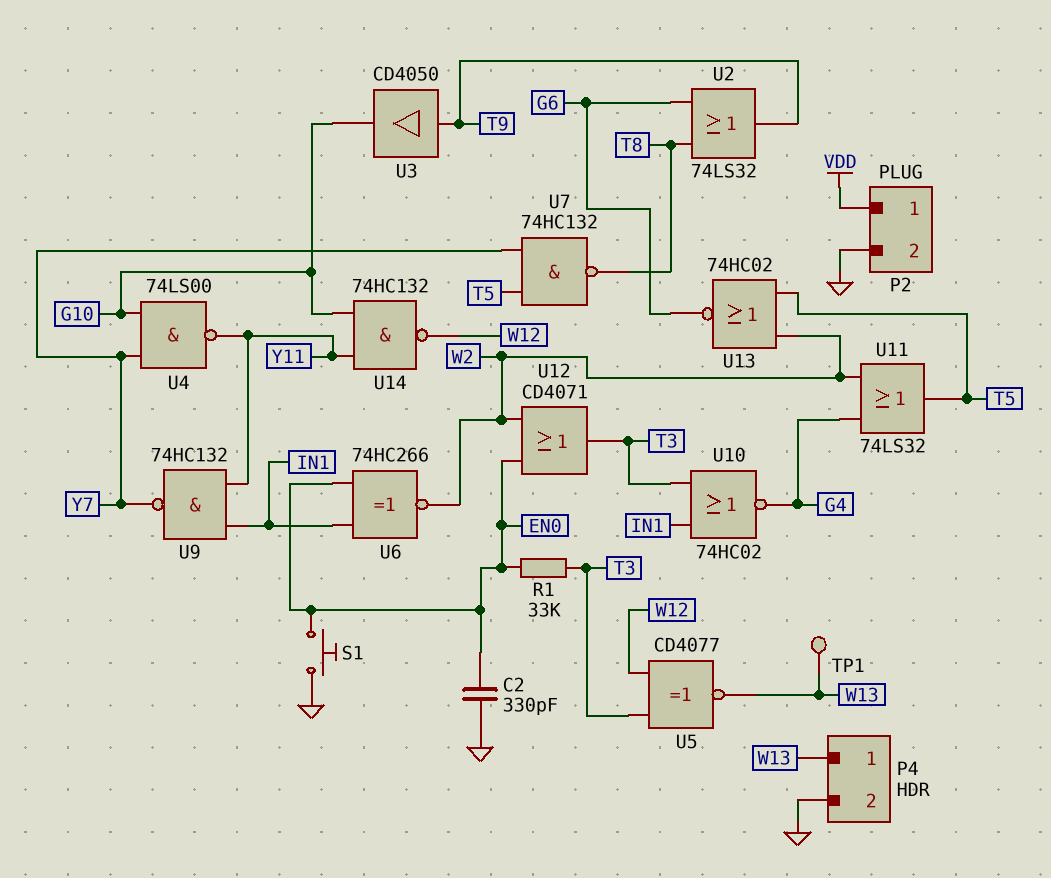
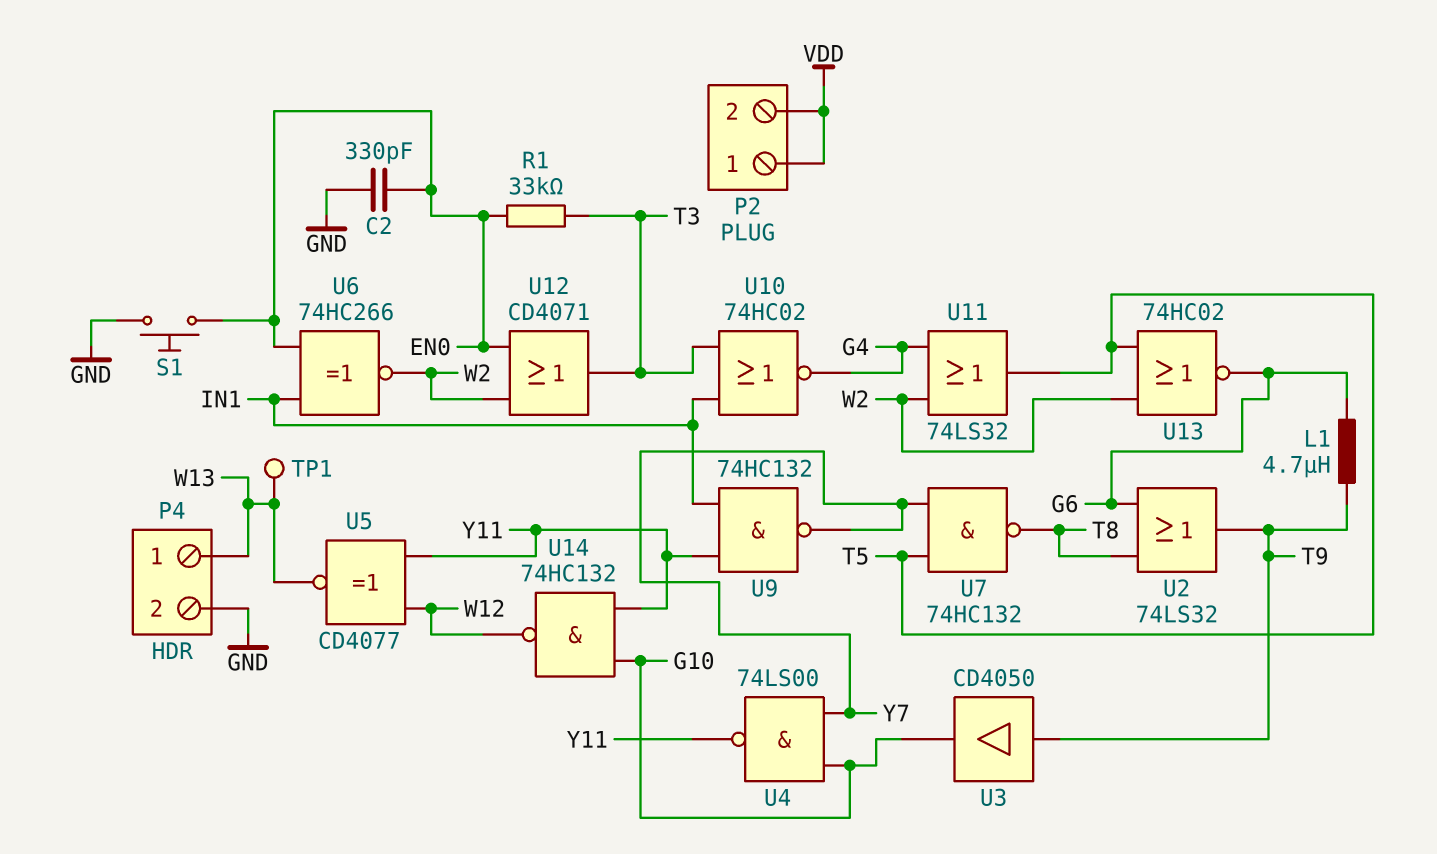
L1: none -> 4.7uH (G6, T9)
P2 pin 2: GND -> VDD
U5: XNOR CD4077 (in T3, in W12, out W13) -> XNOR CD4077 (in W12, in Y11, out W13)

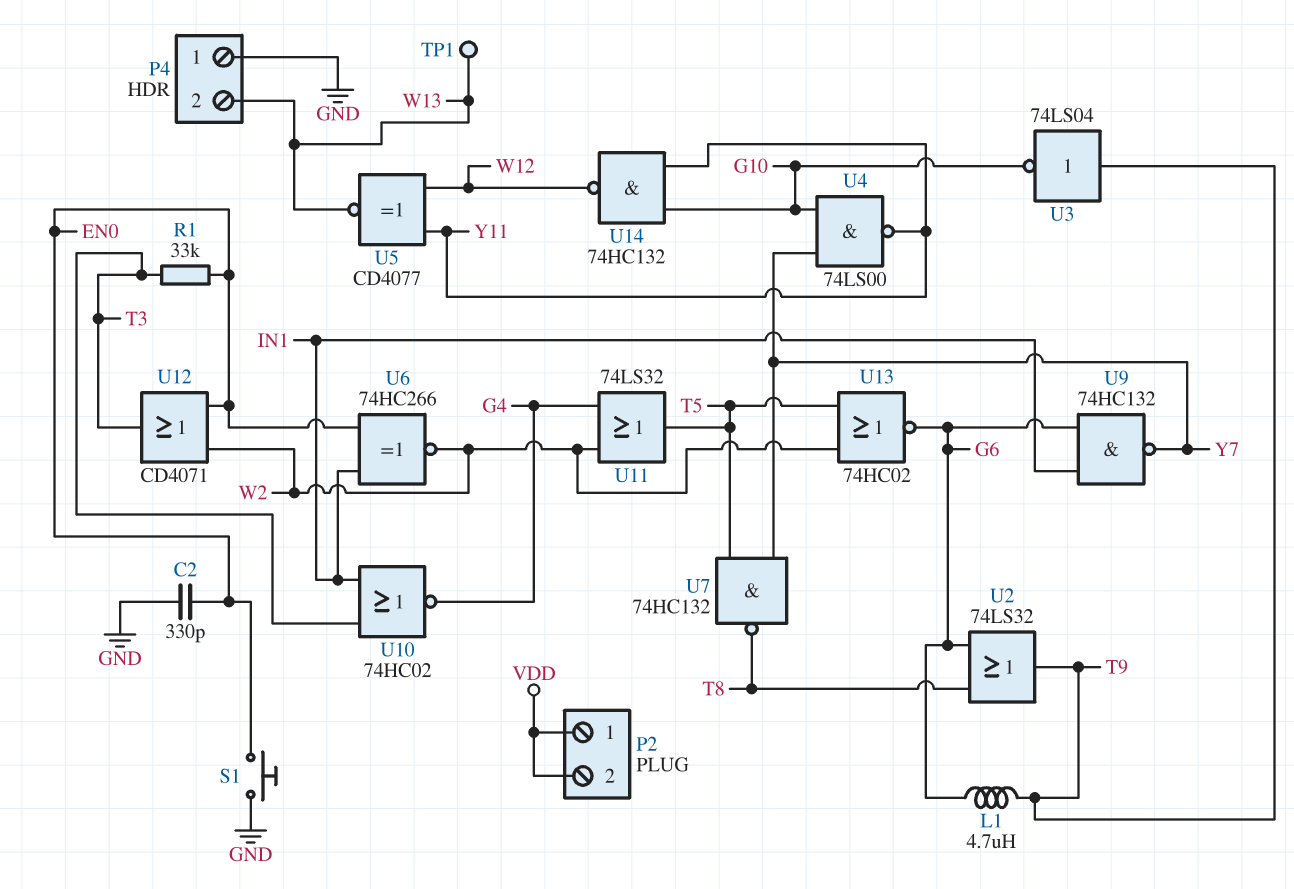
P4 pin 1: W13 -> GND
P4 pin 2: GND -> W13
U3: buffer CD4050 (in T9, out G10) -> NOT 74LS04 (in T9, out G10)
U9: NAND 74HC132 (in IN1, in Y11, out Y7) -> NAND 74HC132 (in G6, in IN1, out Y7)

